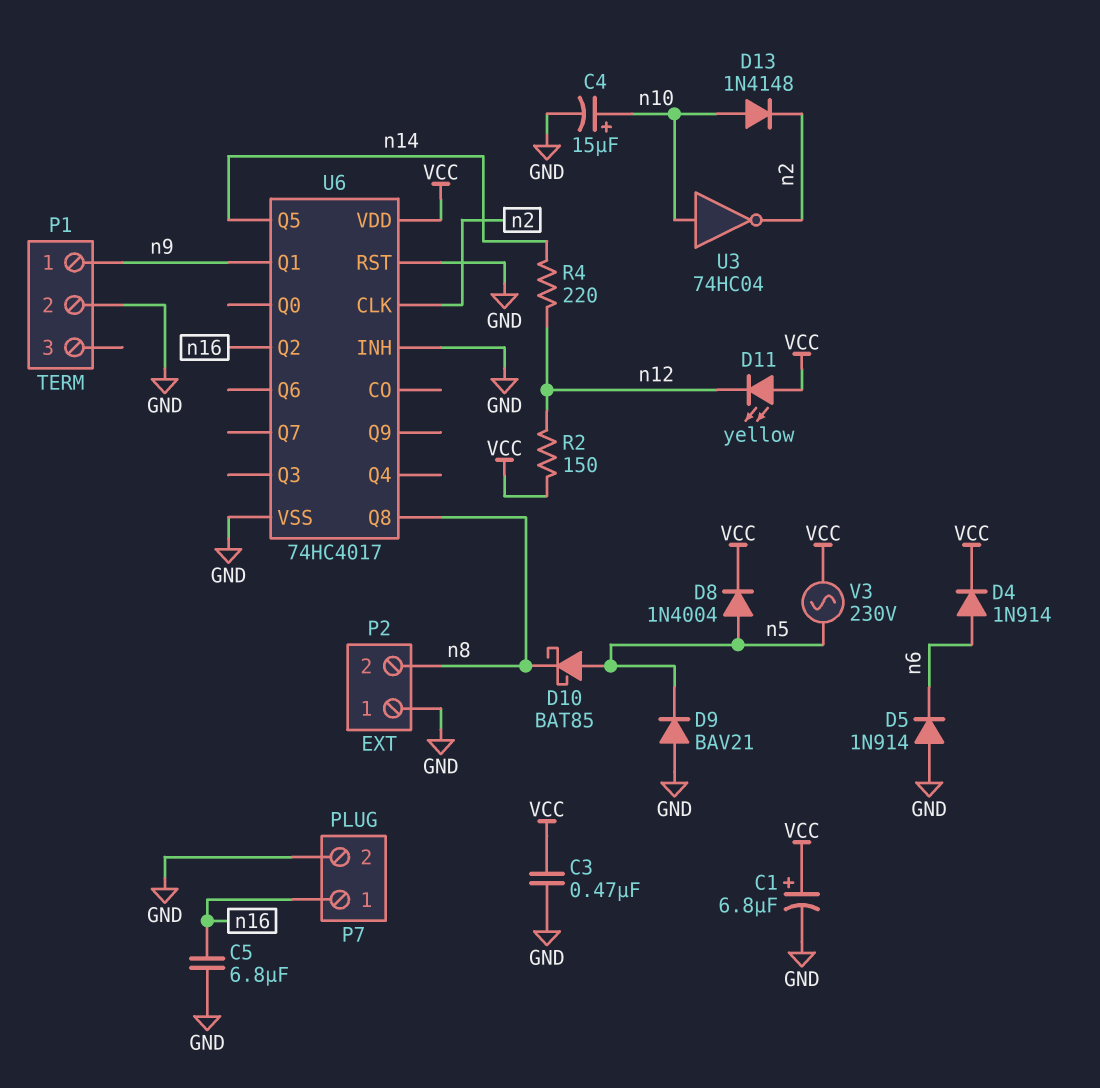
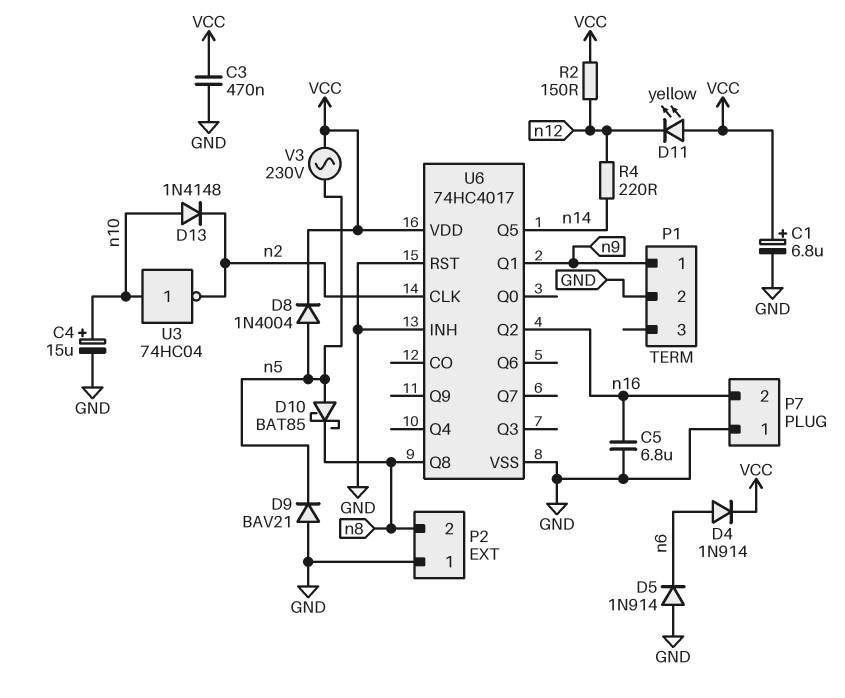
P7 pin 1: n16 -> GND
P7 pin 2: GND -> n16

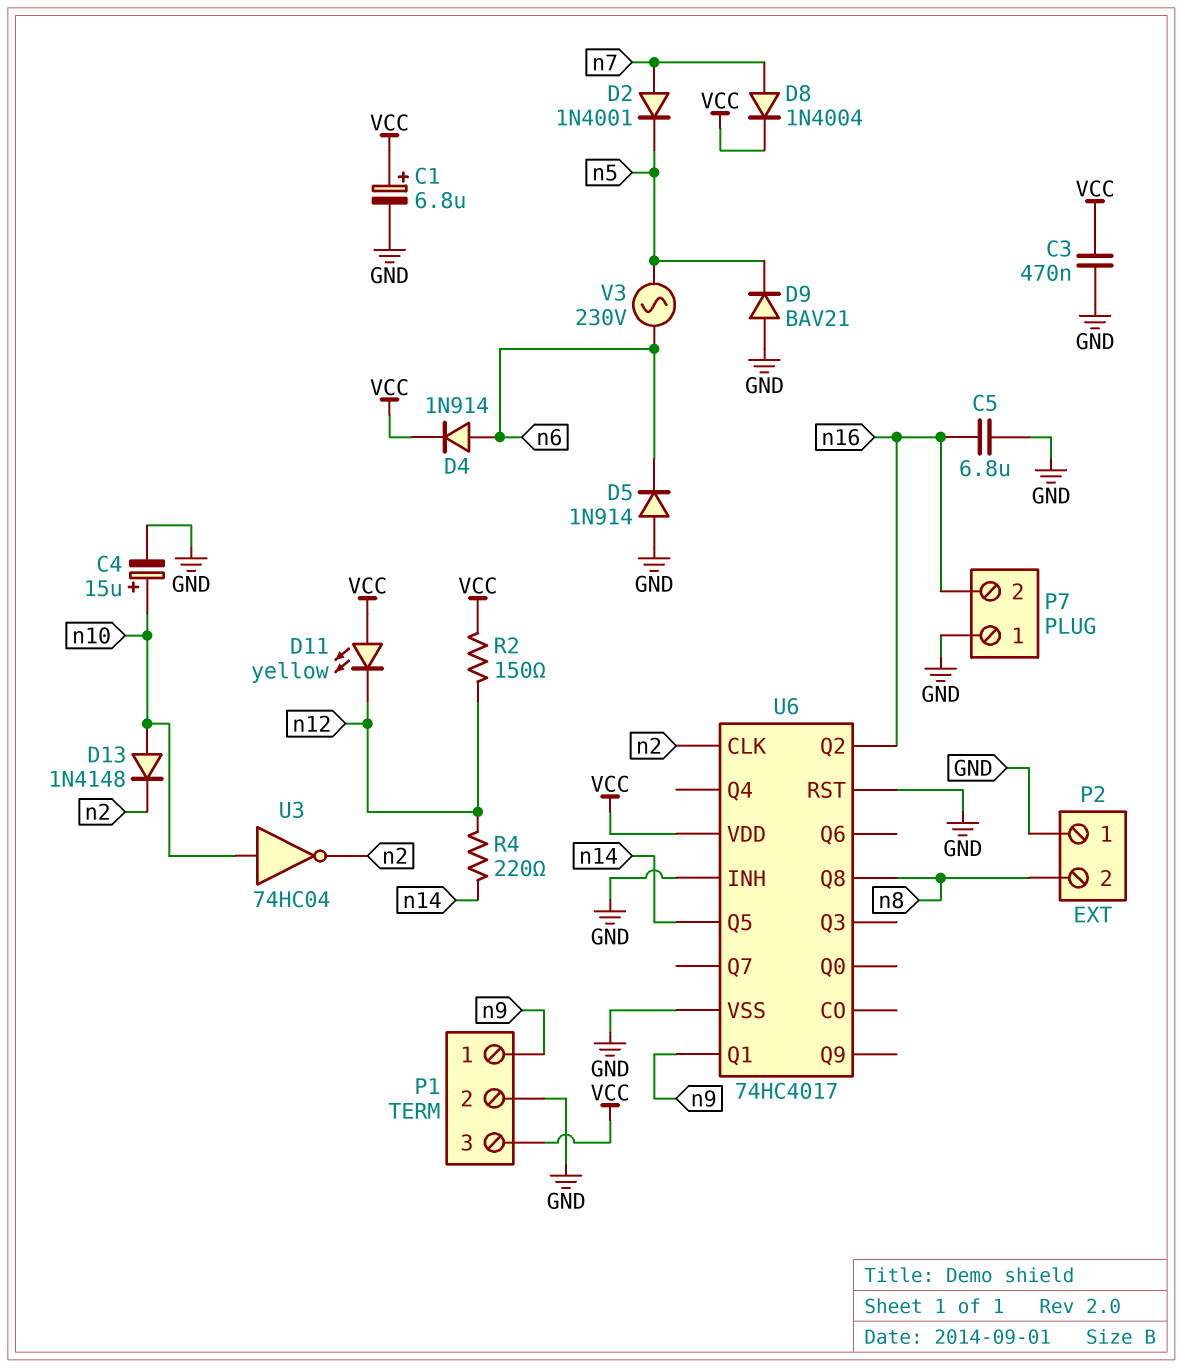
D2: none -> diode 1N4001 (A n7, K n5)
D8: diode 1N4004 (A n5, K VCC) -> diode 1N4004 (A n7, K VCC)
D10: schottky BAT85 (A n5, K n8) -> none
P1 pin 3: none -> VCC
V3: AC 230V (VCC, n5) -> AC 230V (n5, n6)

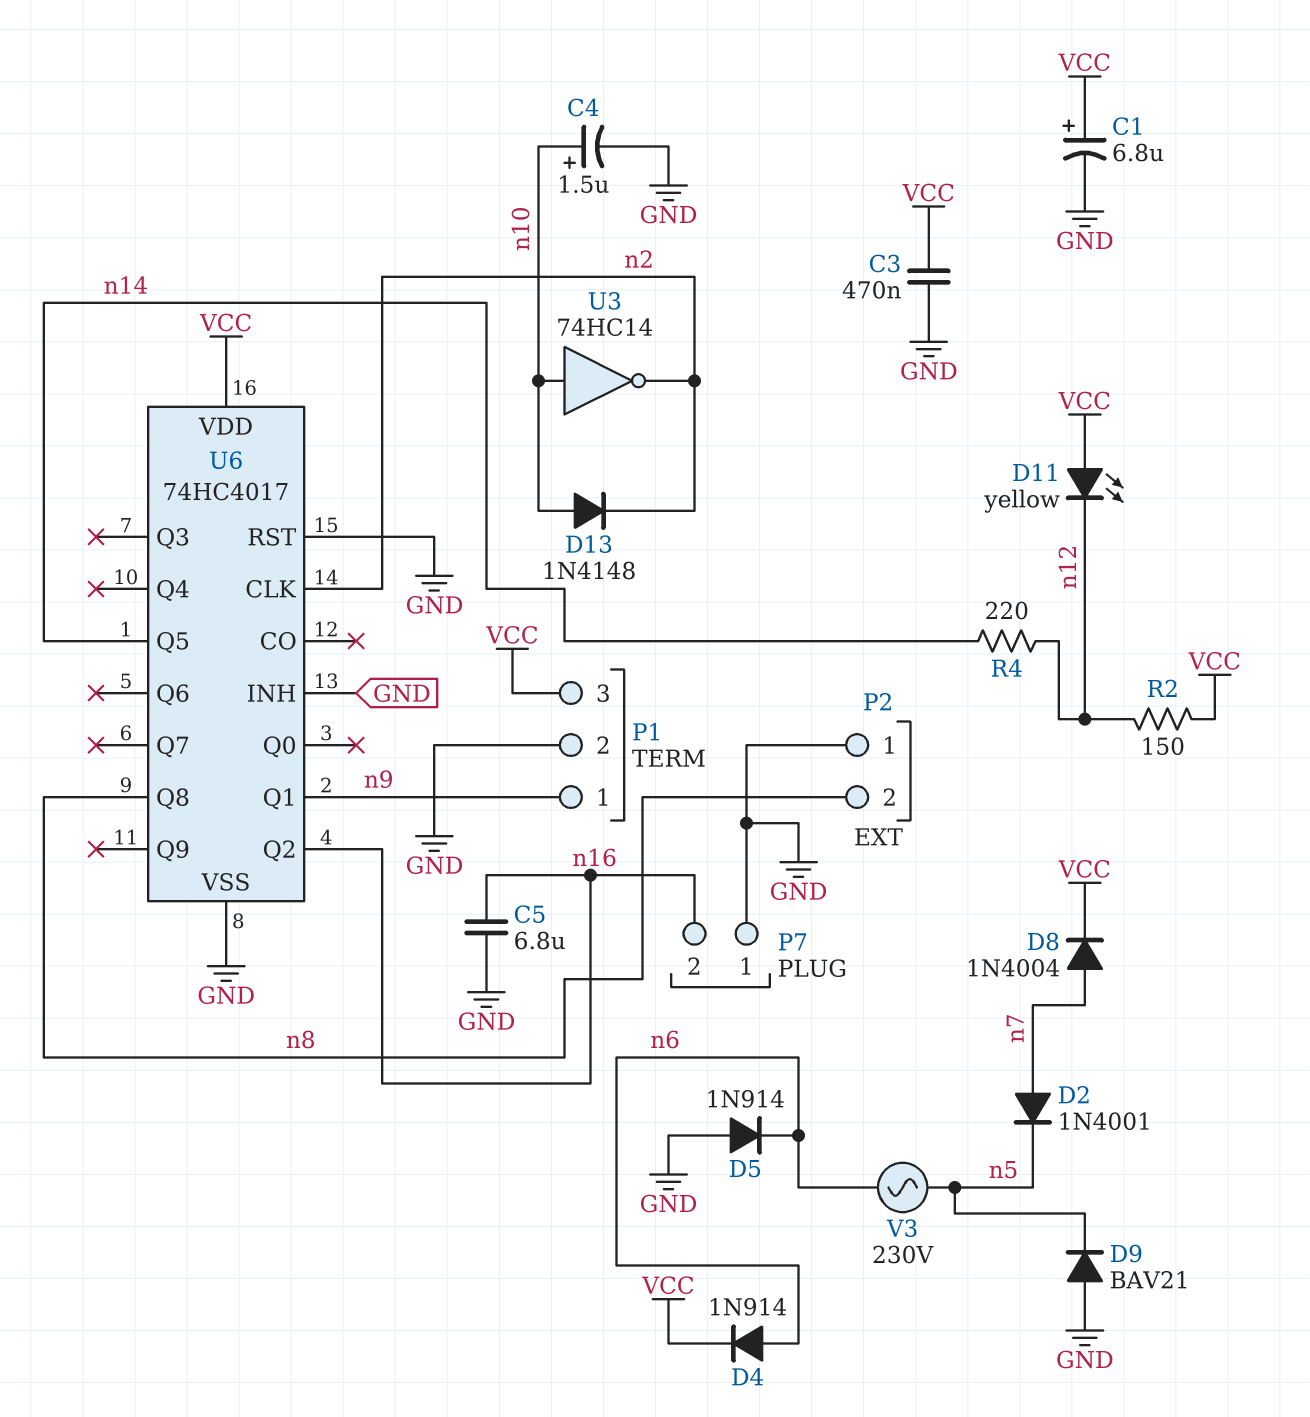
C4: 15uF (plus n10, minus GND) -> 1.5uF (plus n10, minus GND)
U3: NOT 74HC04 (in n10, out n2) -> NOT 74HC14 (in n10, out n2)

